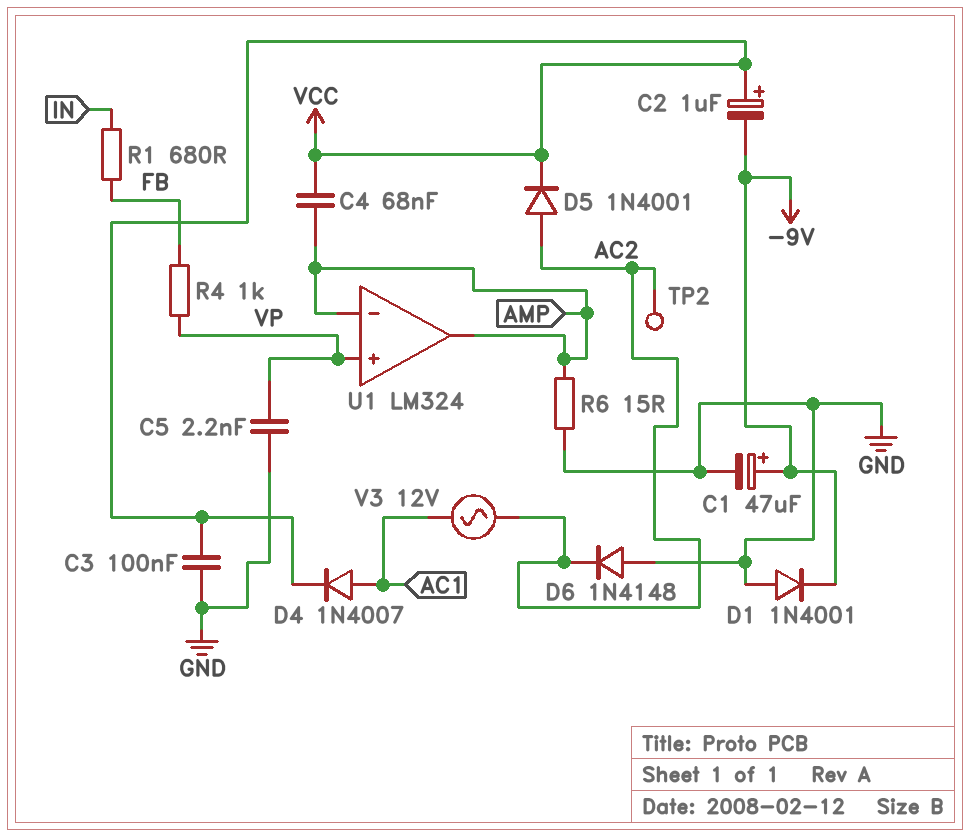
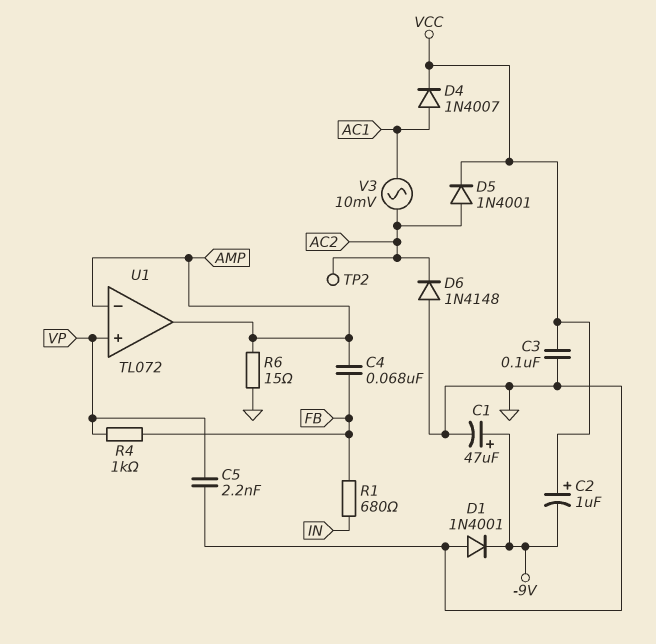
C4: 68nF (AMP, VCC) -> 68nF (AMP, FB)
U1: LM324 -> TL072
V3: AC 12V (AC1, AC2) -> AC 10mV (AC1, AC2)

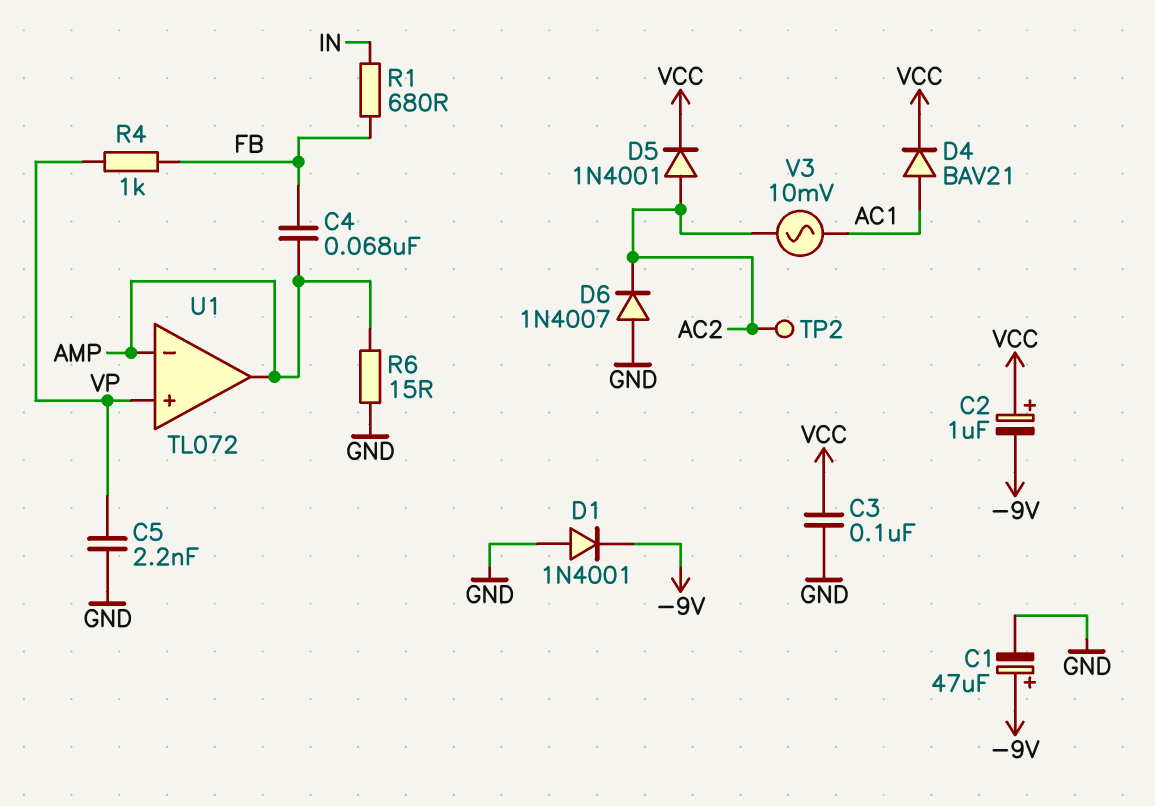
D4: diode 1N4007 (A AC1, K VCC) -> diode BAV21 (A AC1, K VCC)
D6: diode 1N4148 (A GND, K AC2) -> diode 1N4007 (A GND, K AC2)

